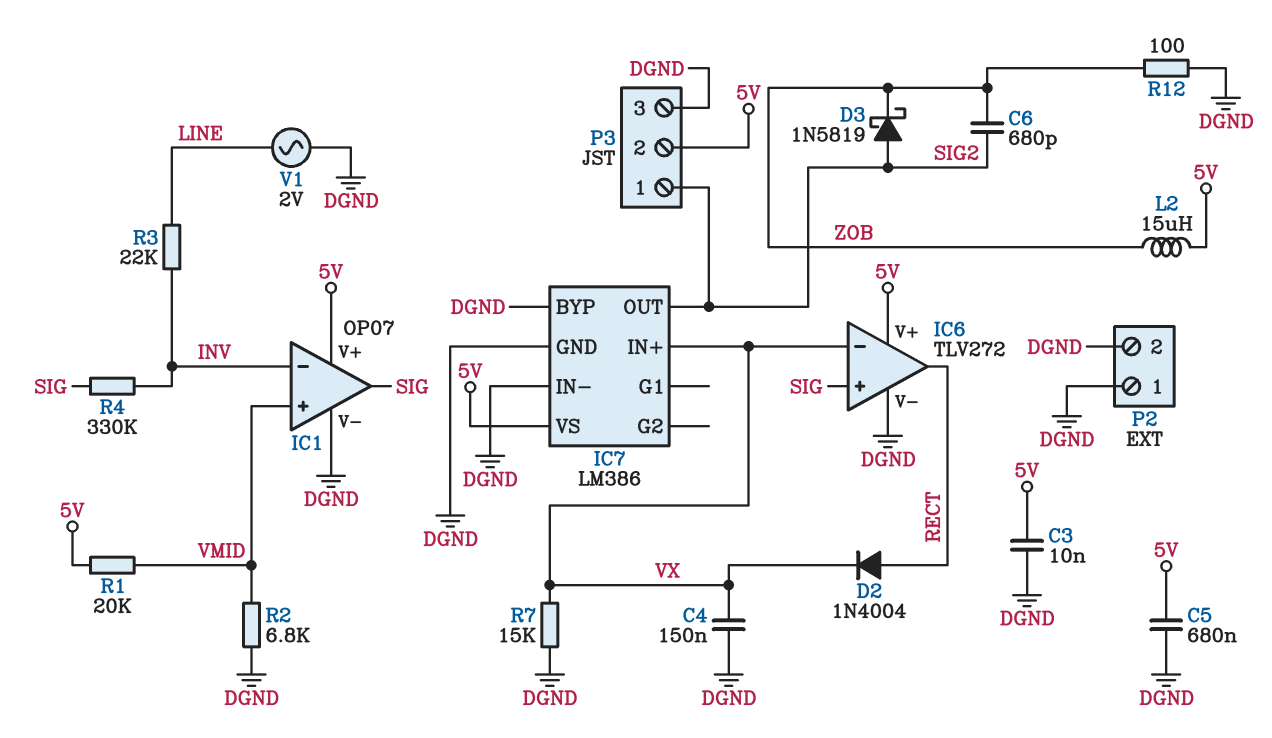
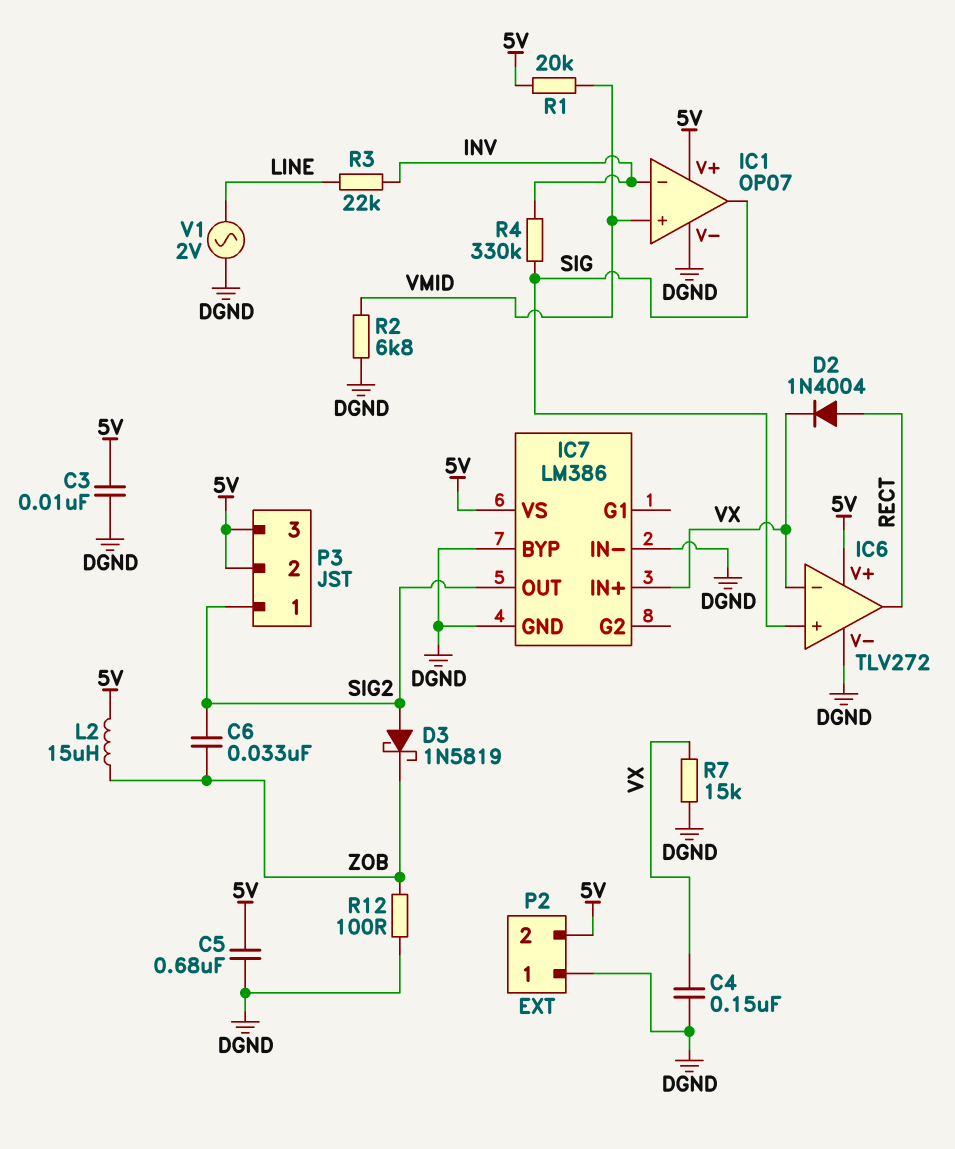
C6: 680pF (SIG2, ZOB) -> 33nF (SIG2, ZOB)
P2 pin 2: DGND -> 5V
P3 pin 3: DGND -> 5V

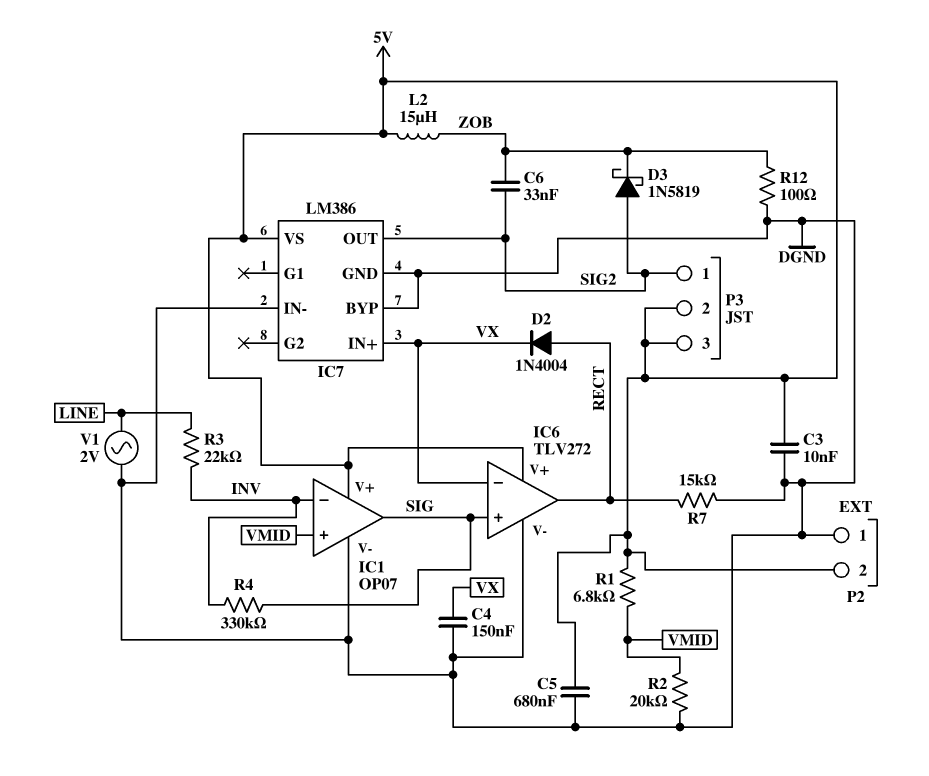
R1: 20k (5V, VMID) -> 6.8k (5V, VMID)
R2: 6.8k (DGND, VMID) -> 20k (DGND, VMID)
R7: 15k (DGND, VX) -> 15k (DGND, RECT)

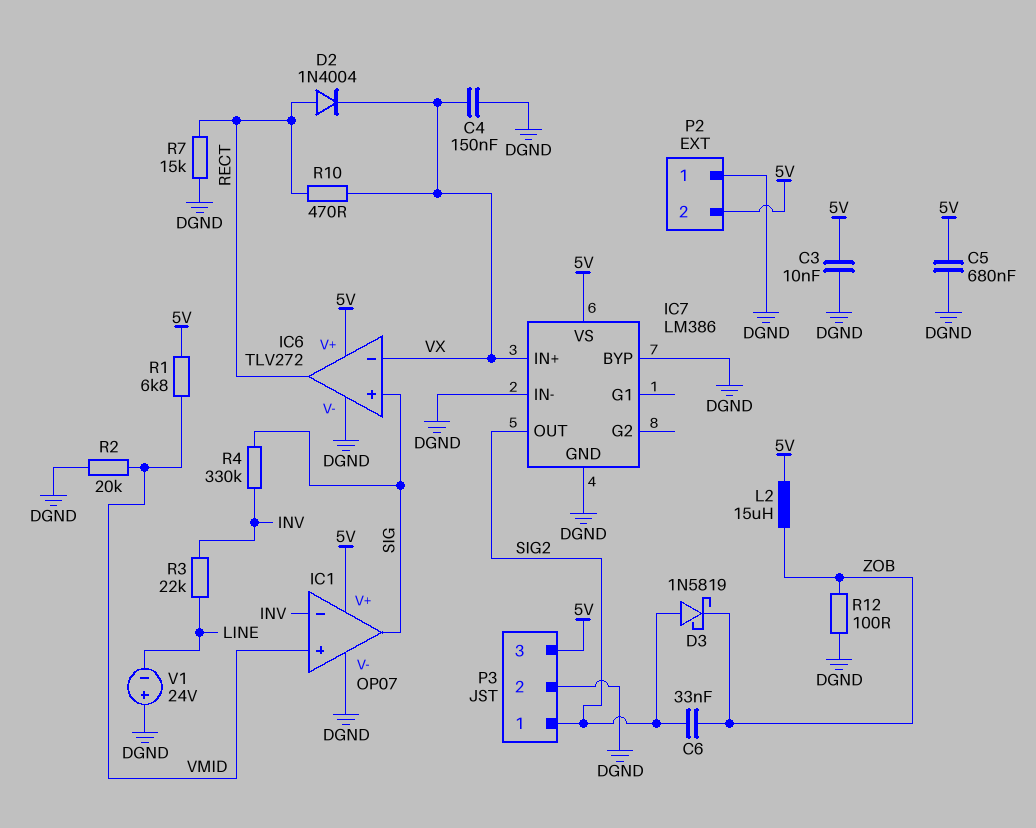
P3 pin 2: 5V -> DGND
R10: none -> 470 (RECT, VX)
V1: AC 2V (DGND, LINE) -> 24V (plus DGND, minus LINE)

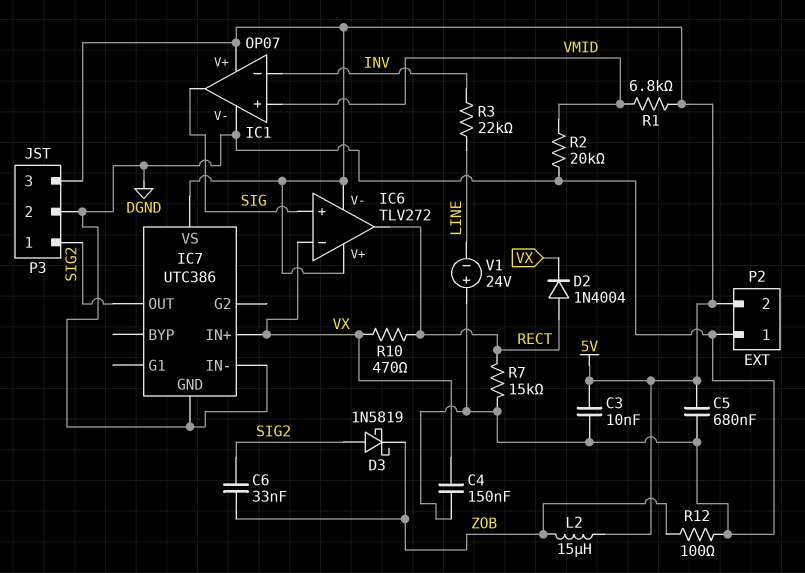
IC6 pin V-: DGND -> 5V
IC7: LM386 -> UTC386
IC7 pin BYP: DGND -> none
R4: 330k (INV, SIG) -> none

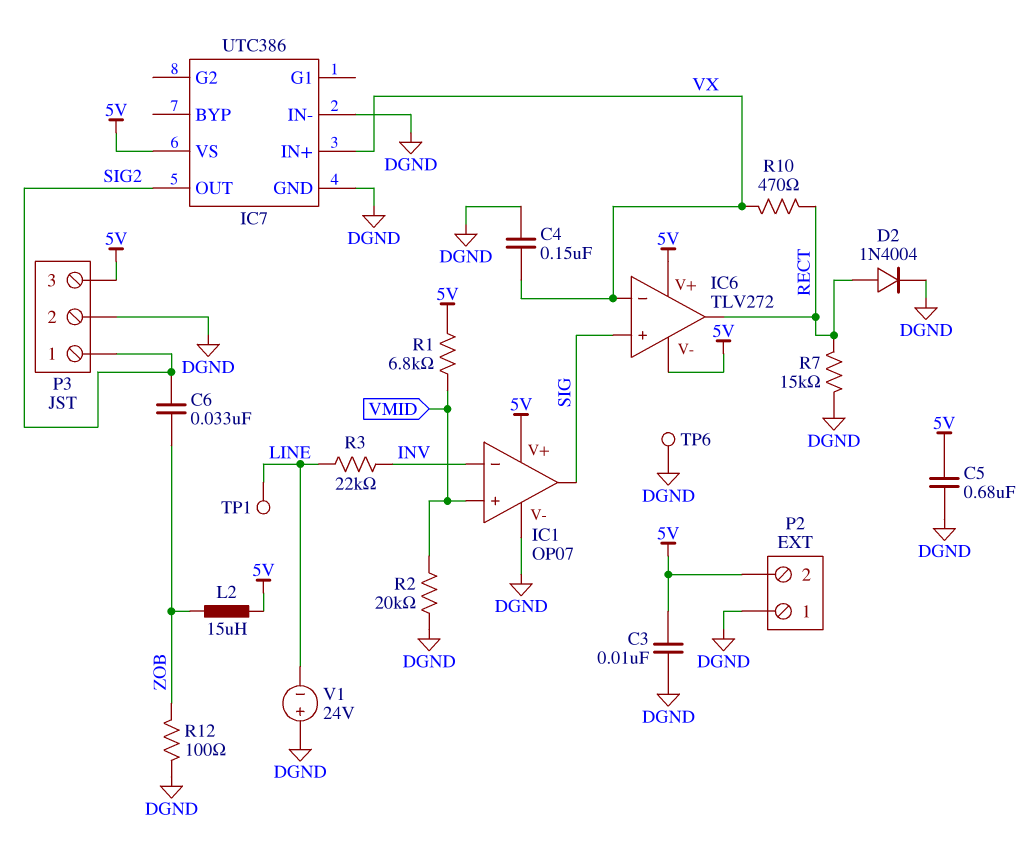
D2: diode 1N4004 (A RECT, K VX) -> diode 1N4004 (A RECT, K DGND)
D3: schottky 1N5819 (A SIG2, K ZOB) -> none
TP1: none -> test point (LINE)
TP6: none -> test point (DGND)

